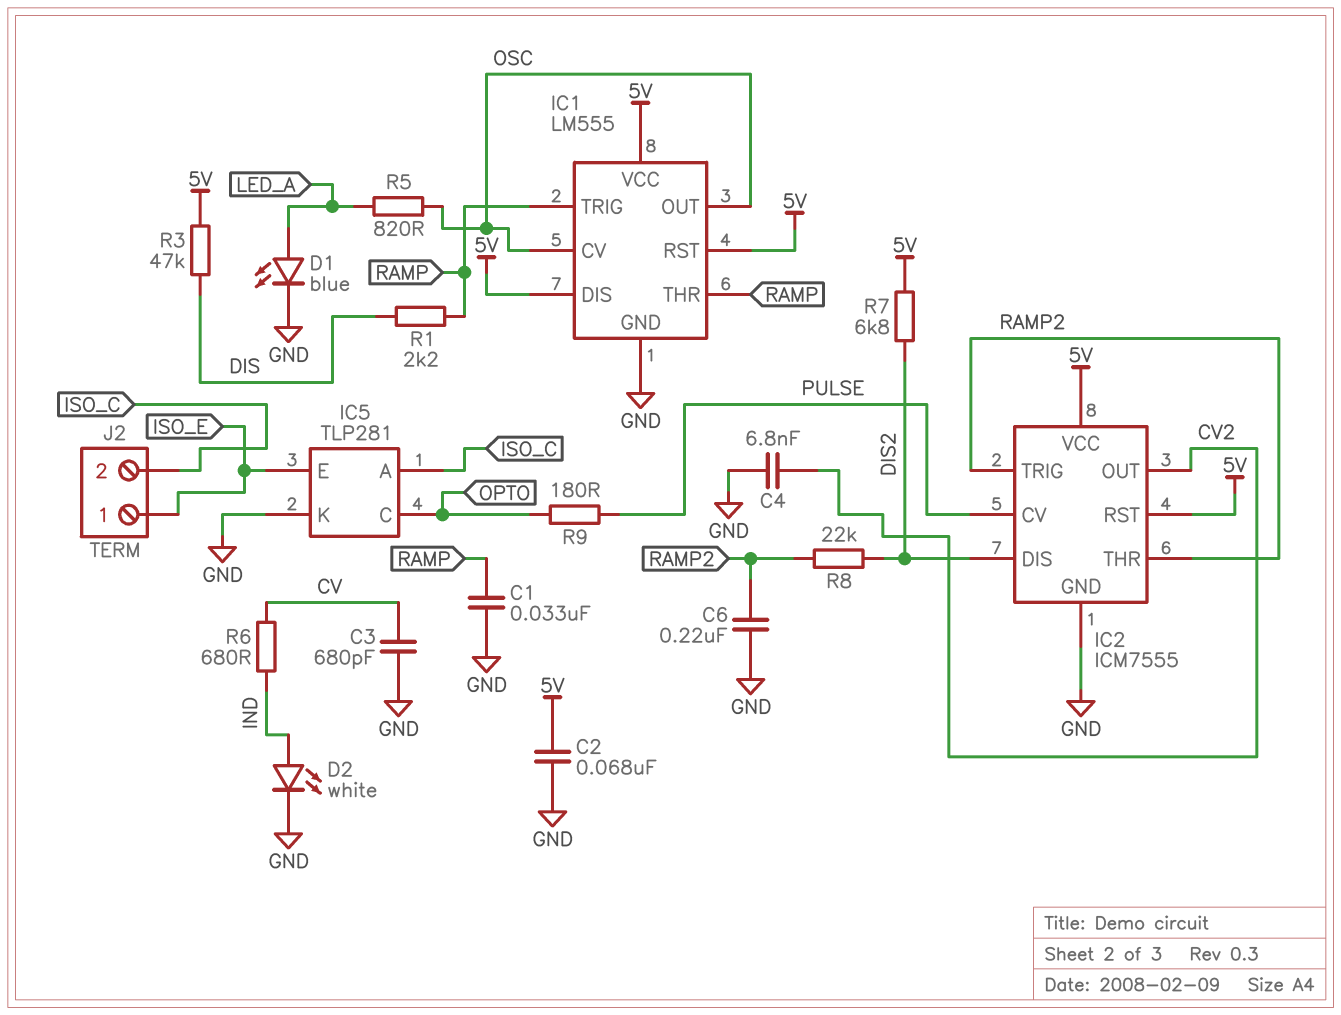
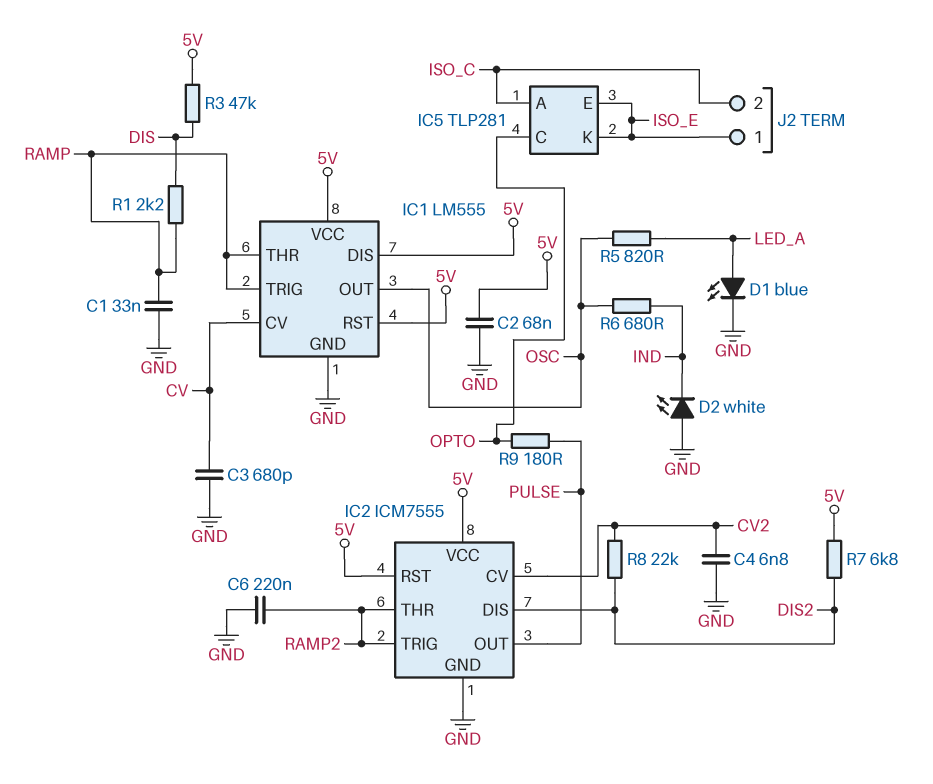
D2: LED white (A IND, K GND) -> LED white (A GND, K IND)
IC1 pin CV: OSC -> CV
IC2 pin CV: PULSE -> CV2
IC2 pin OUT: CV2 -> PULSE
IC5 pin K: GND -> ISO_E
R6: 680 (CV, IND) -> 680 (IND, OSC)
R8: 22k (DIS2, RAMP2) -> 22k (CV2, DIS2)

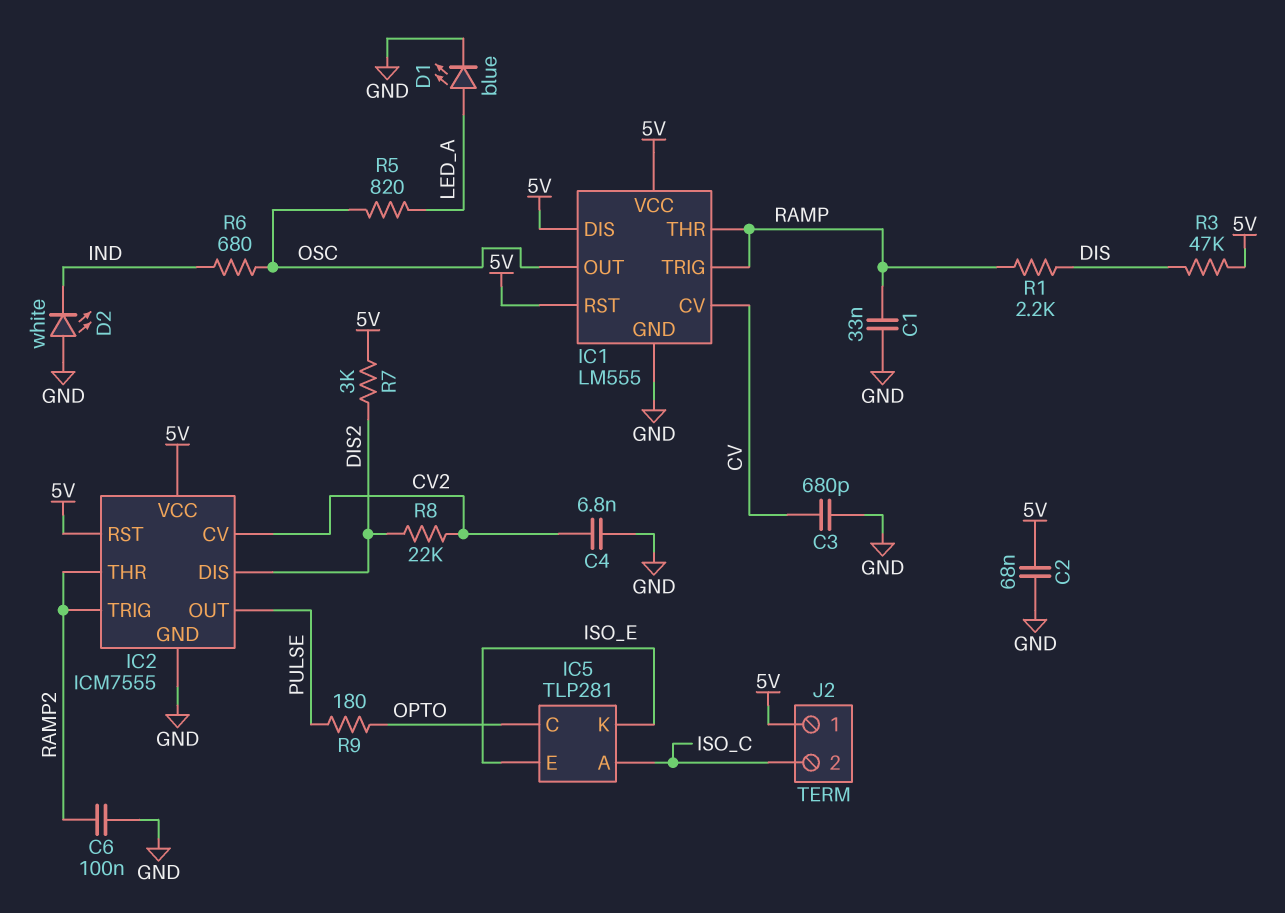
C6: 220nF (GND, RAMP2) -> 100nF (GND, RAMP2)
J2 pin 1: ISO_E -> 5V
R7: 6.8k (5V, DIS2) -> 3k (5V, DIS2)

